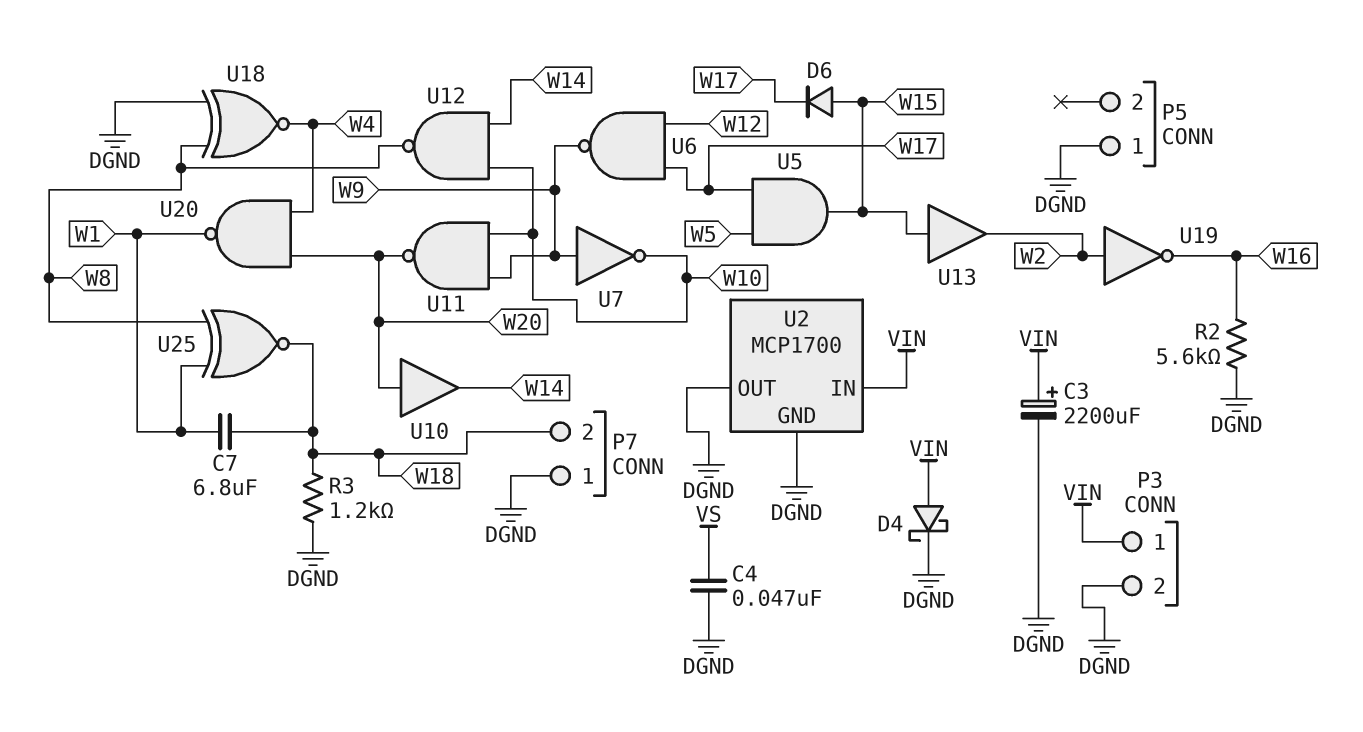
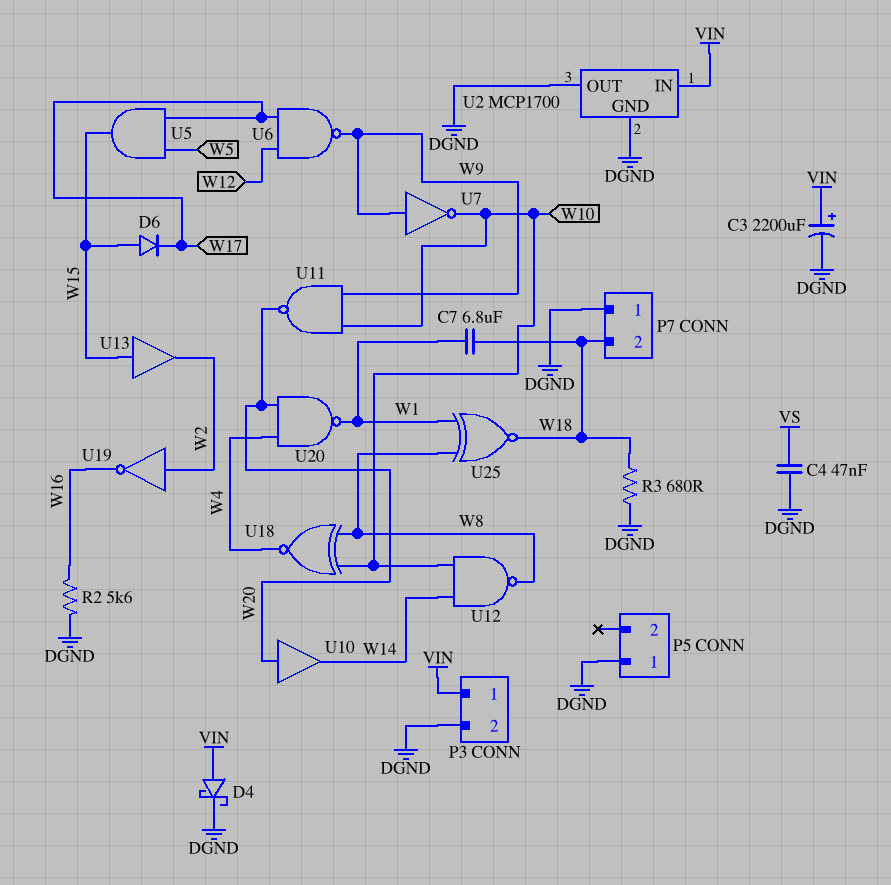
R3: 1.2k (DGND, W18) -> 680 (DGND, W18)
U18: XNOR (in DGND, in W8, out W4) -> XNOR (in W8, in W10, out W4)

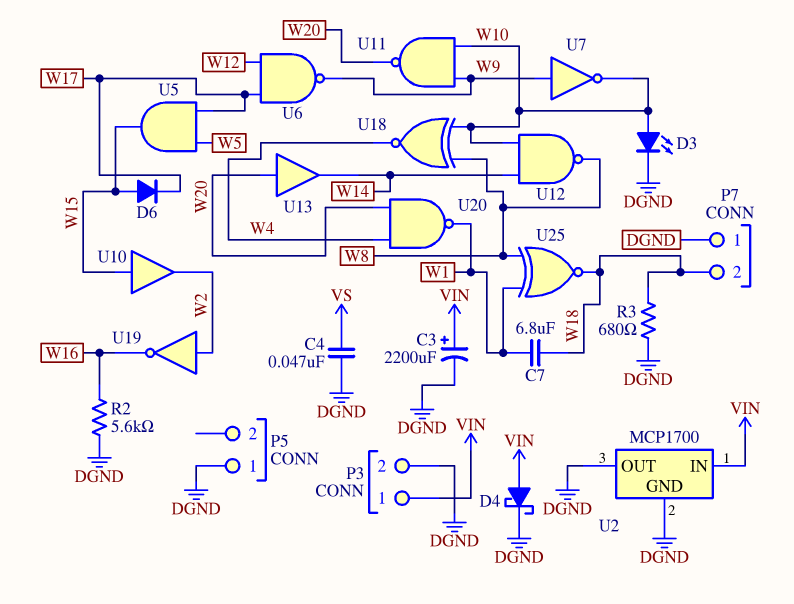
D3: none -> LED (A W10, K DGND)
U10: buffer (in W20, out W14) -> buffer (in W15, out W2)
U13: buffer (in W15, out W2) -> buffer (in W20, out W14)

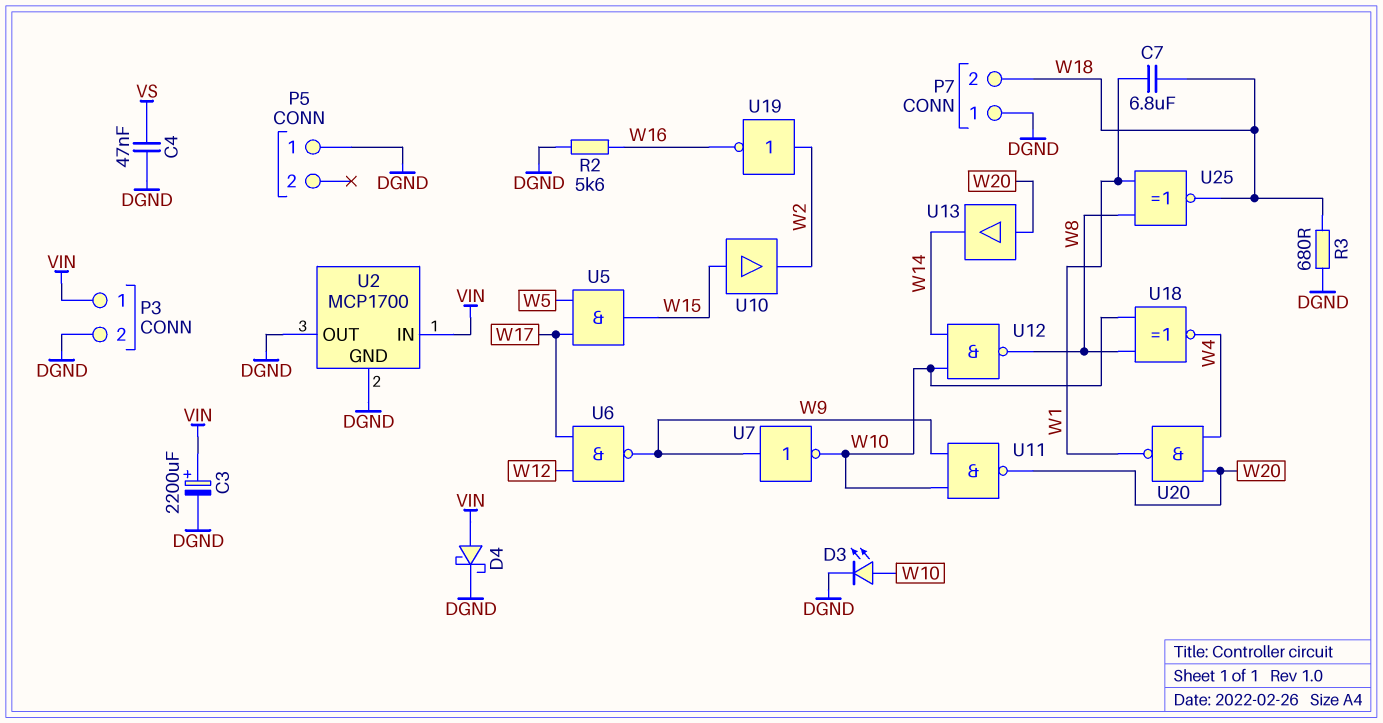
D6: diode (A W15, K W17) -> none

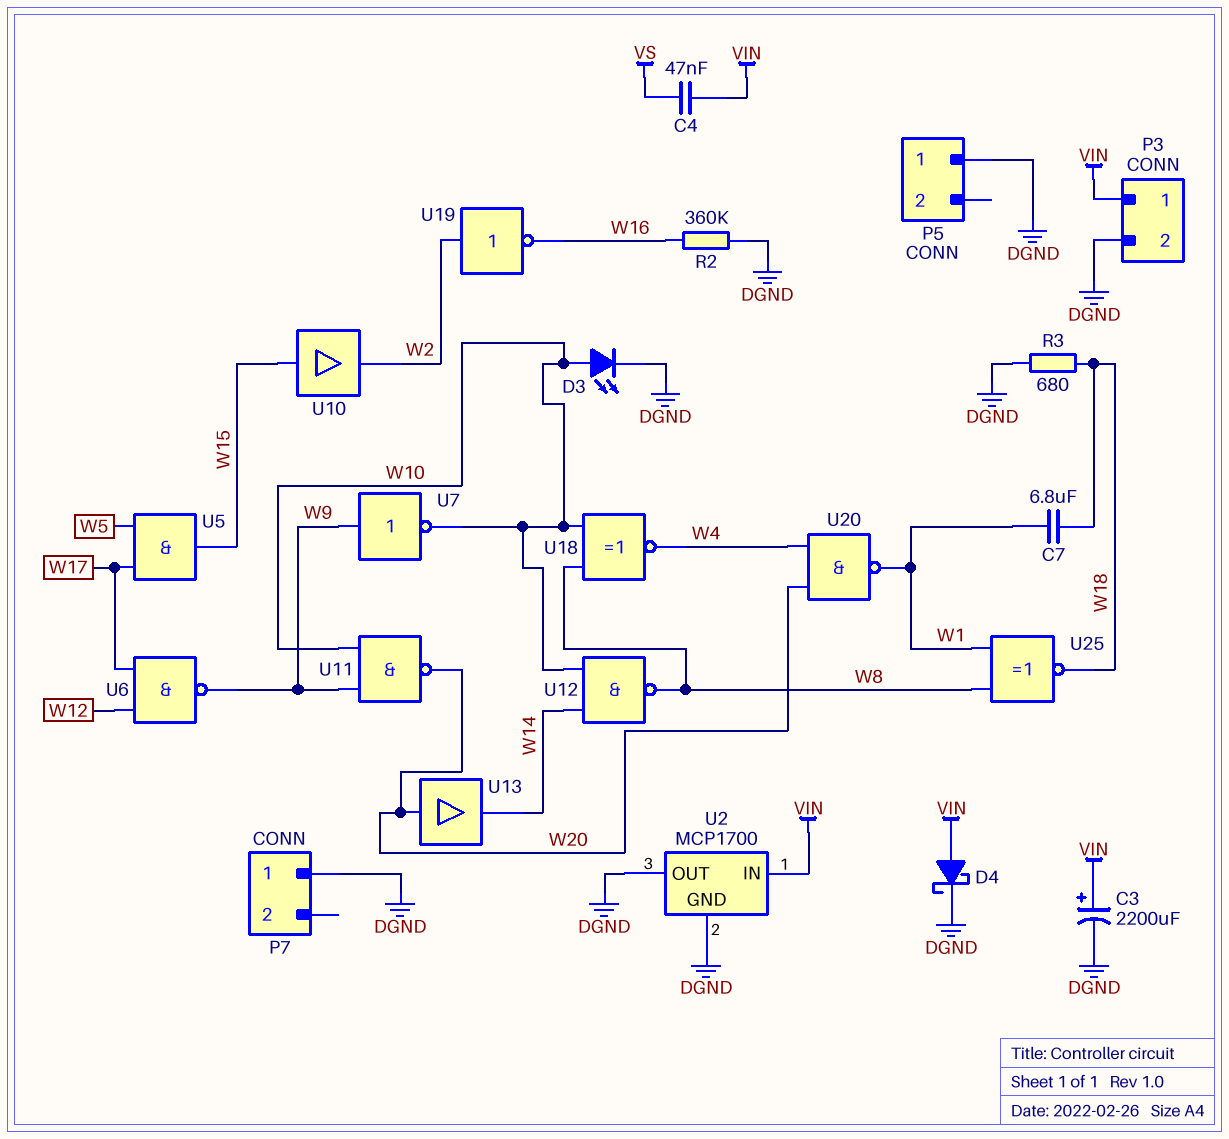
C4: 47nF (DGND, VS) -> 47nF (VIN, VS)
P7 pin 2: W18 -> none
R2: 5.6k (DGND, W16) -> 360k (DGND, W16)

